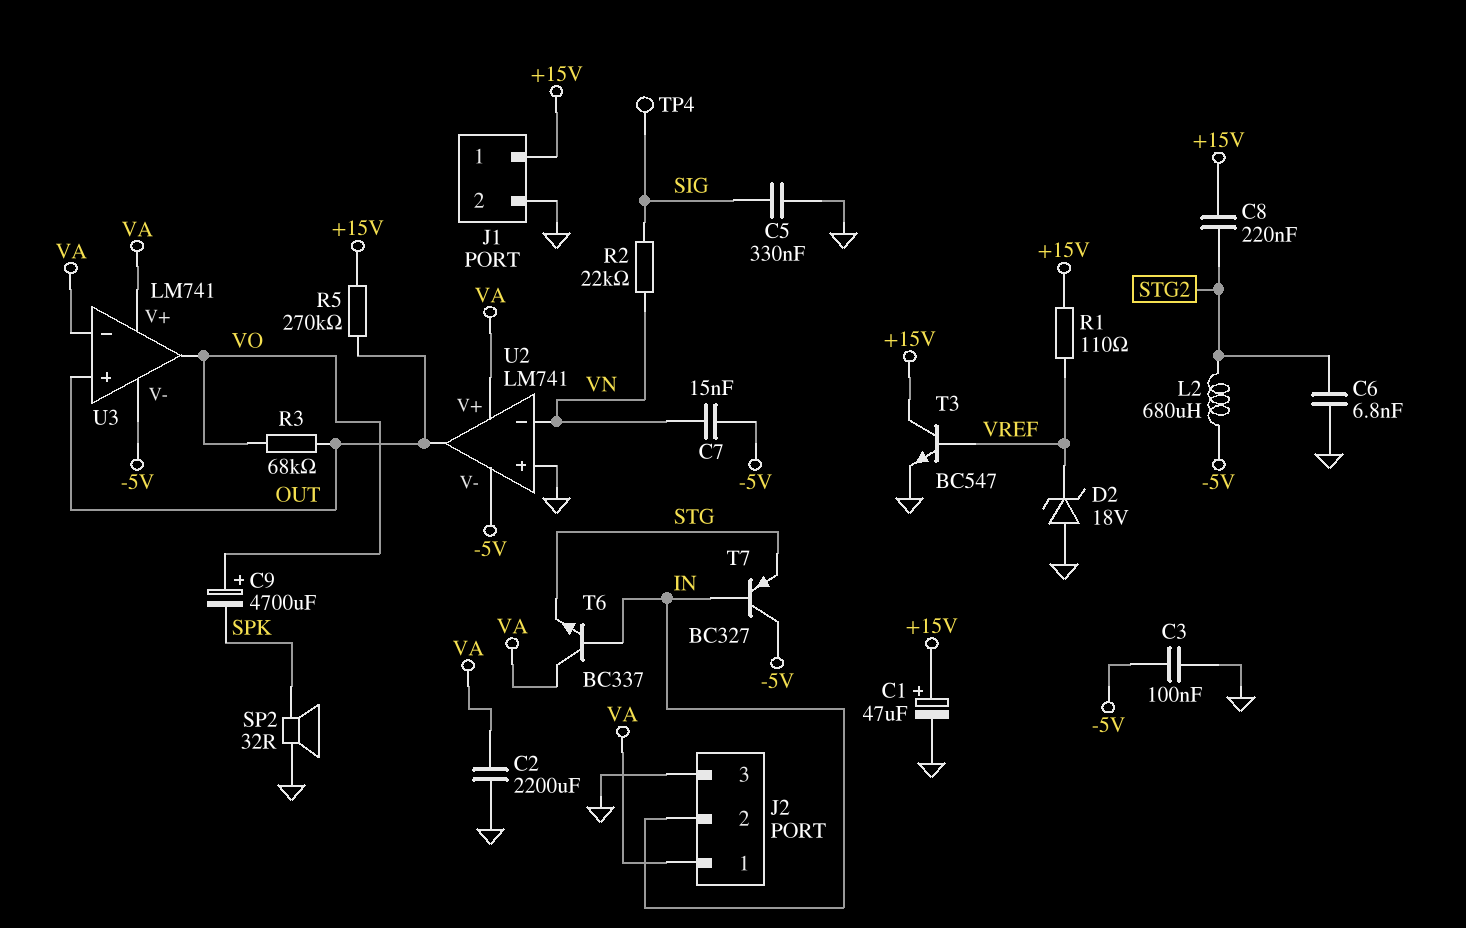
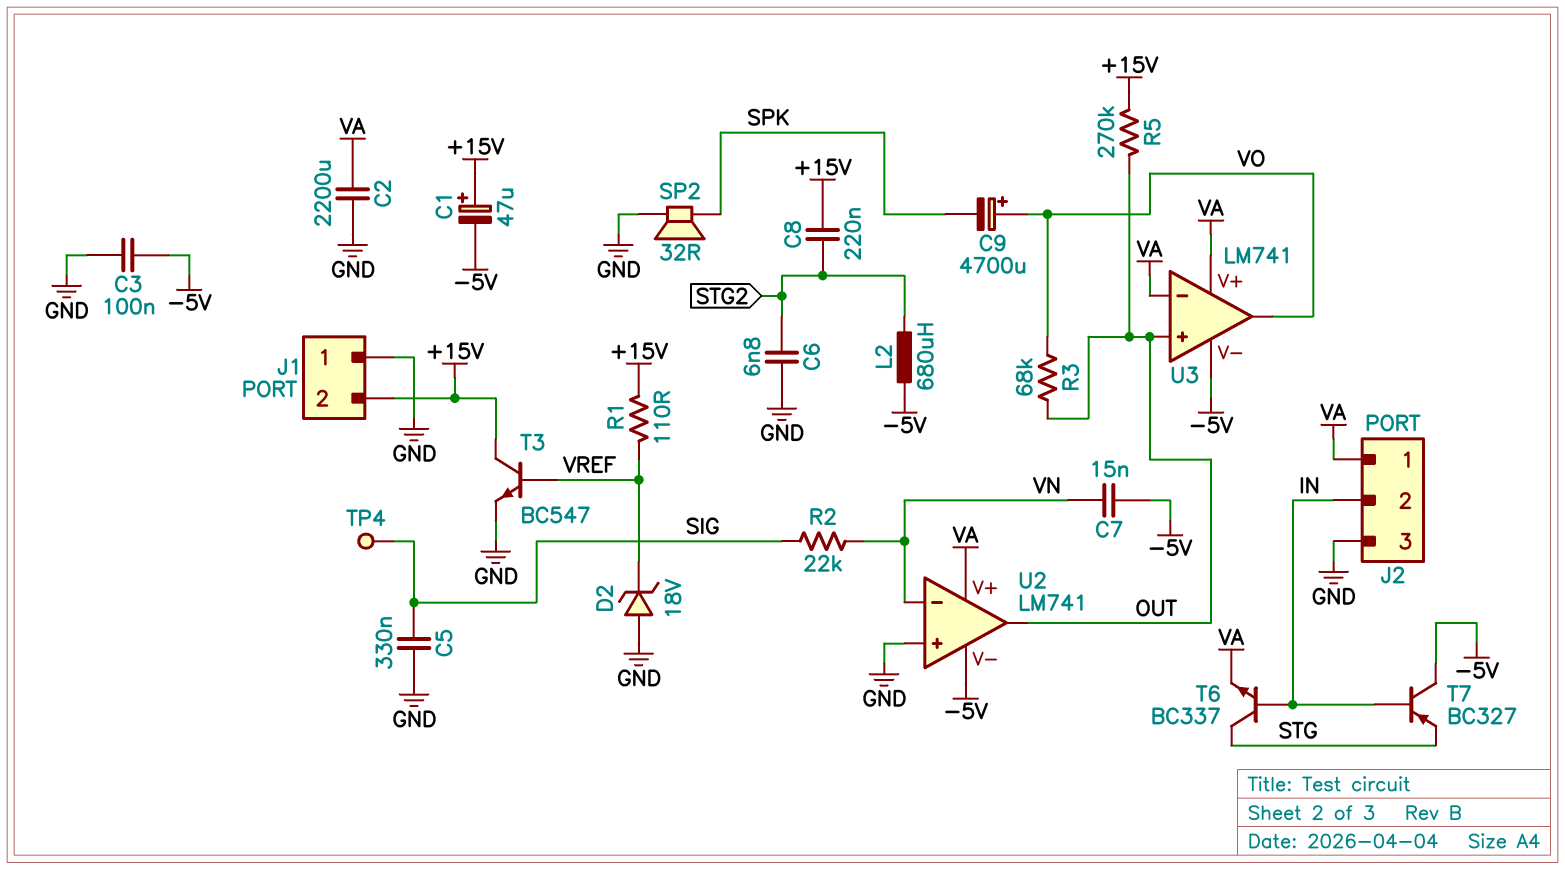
C1: 47uF (plus +15V, minus GND) -> 47uF (plus +15V, minus -5V)
J1 pin 1: +15V -> GND
J1 pin 2: GND -> +15V
T6: NPN BC337 (B IN, C VA, E STG) -> NPN BC337 (B IN, C STG, E VA)

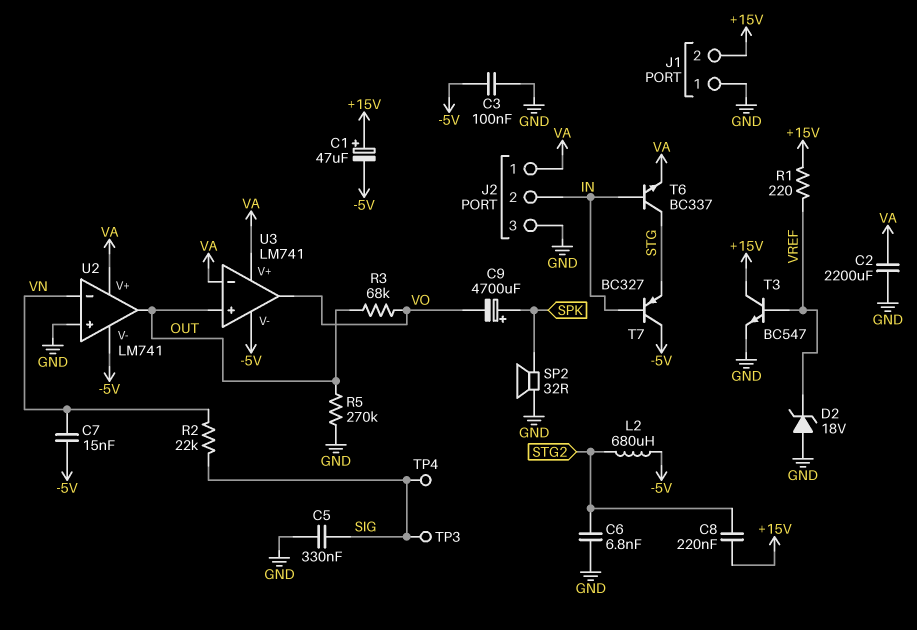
C9: 4700uF (plus VO, minus SPK) -> 4700uF (plus SPK, minus VO)
R1: 110 (+15V, VREF) -> 220 (+15V, VREF)
R5: 270k (+15V, OUT) -> 270k (GND, OUT)
TP3: none -> test point (SIG)

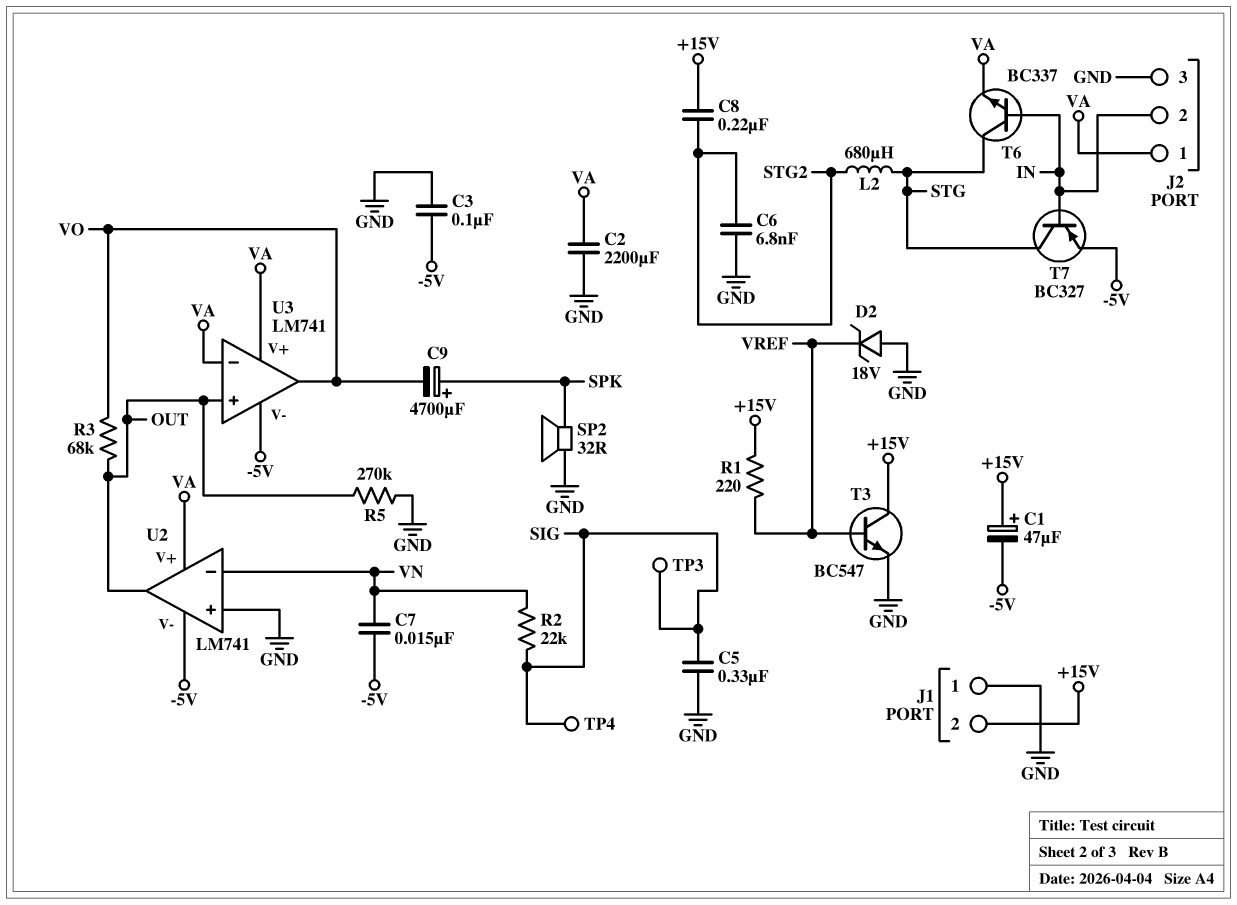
L2: 680uH (-5V, STG2) -> 680uH (STG, STG2)
T7: PNP BC327 (B IN, C -5V, E STG) -> PNP BC327 (B IN, C STG, E -5V)

